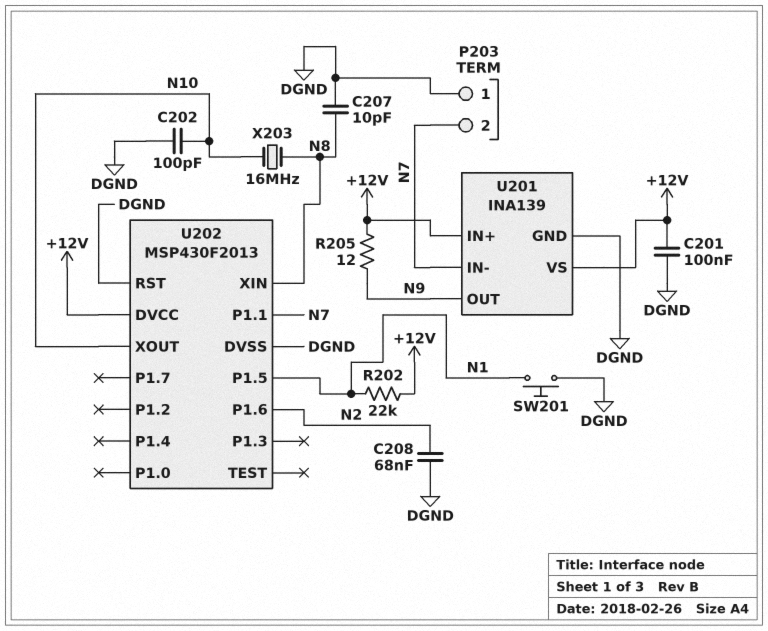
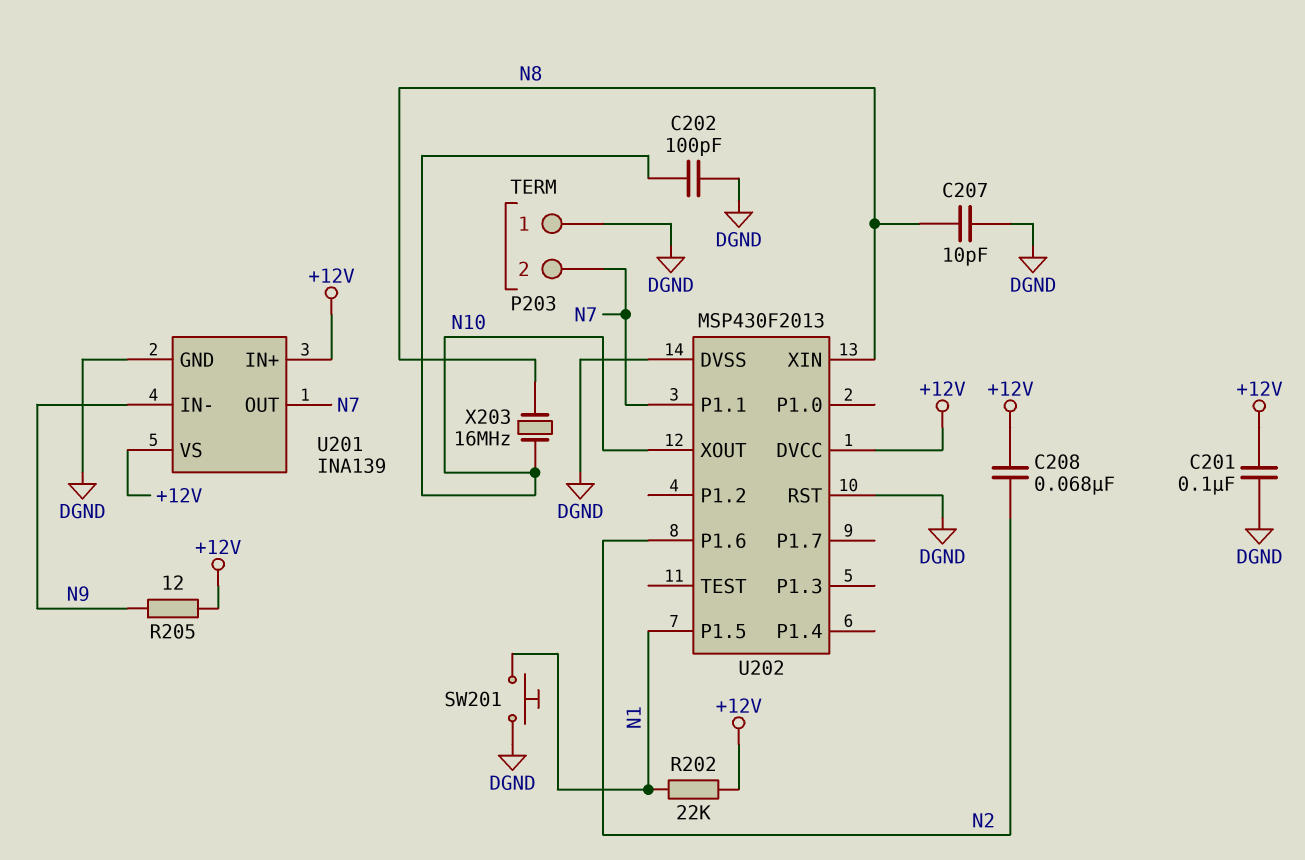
C208: 68nF (DGND, N2) -> 68nF (+12V, N2)
U201 pin IN-: N7 -> N9
U201 pin OUT: N9 -> N7

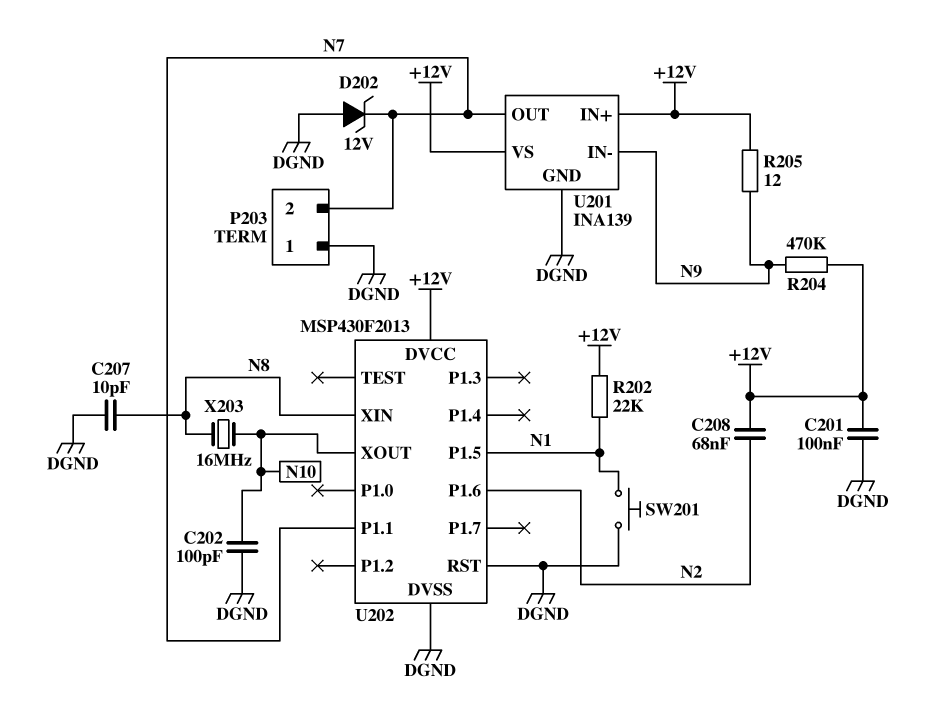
D202: none -> zener 12V (A DGND, K N7)
R204: none -> 470k (+12V, N9)

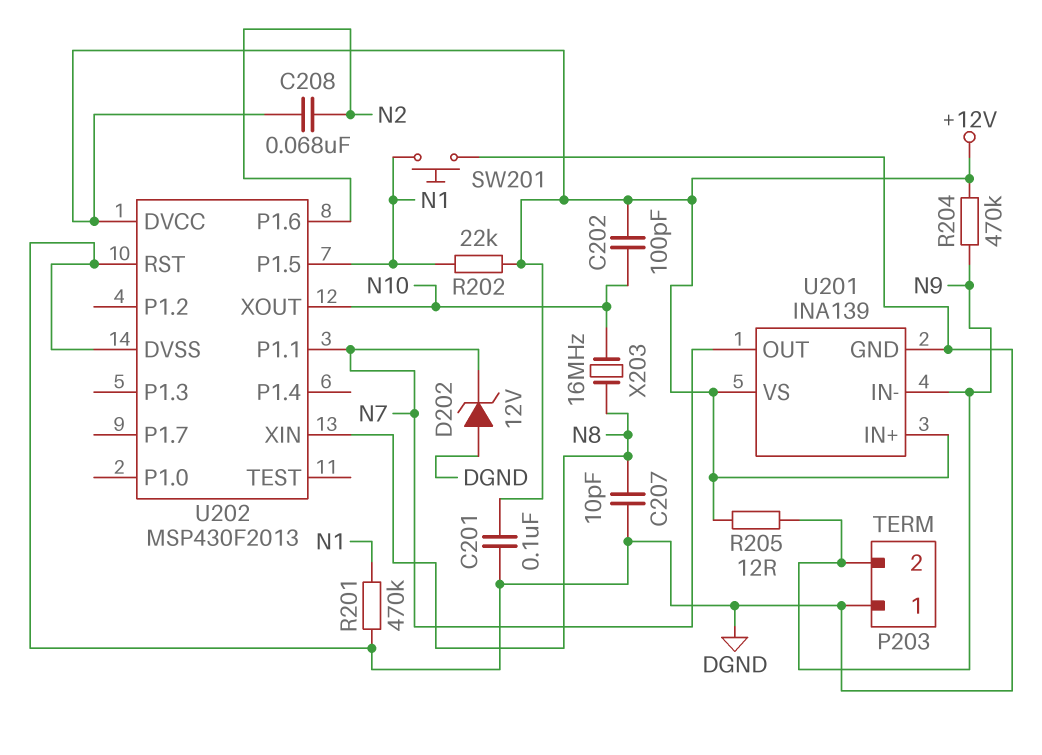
C202: 100pF (DGND, N10) -> 100pF (+12V, N10)
P203 pin 2: N7 -> N9
R201: none -> 470k (DGND, N1)

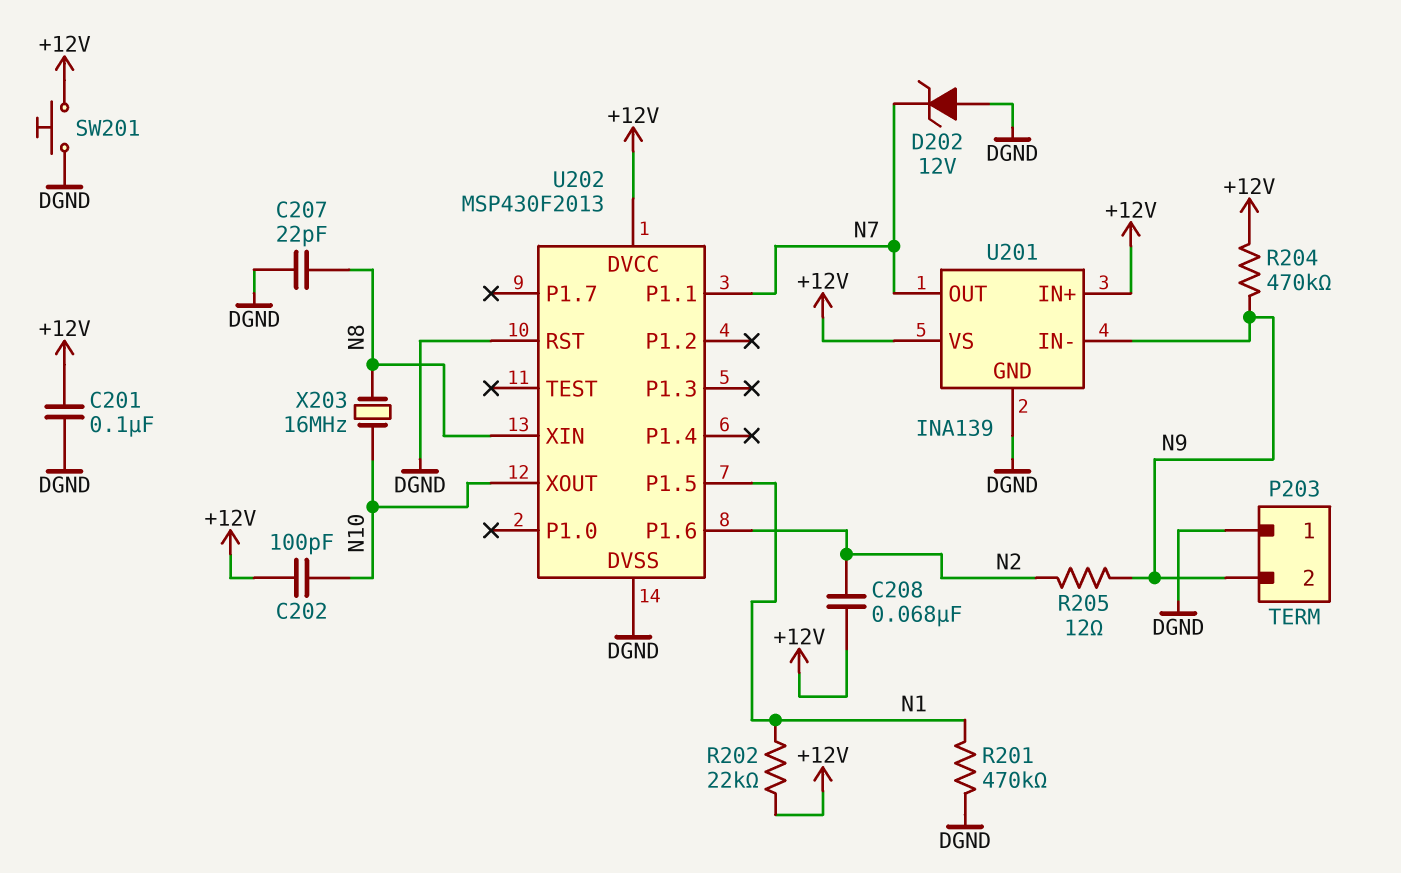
C207: 10pF (DGND, N8) -> 22pF (DGND, N8)
R205: 12 (+12V, N9) -> 12 (N2, N9)
SW201: button (DGND, N1) -> button (+12V, DGND)

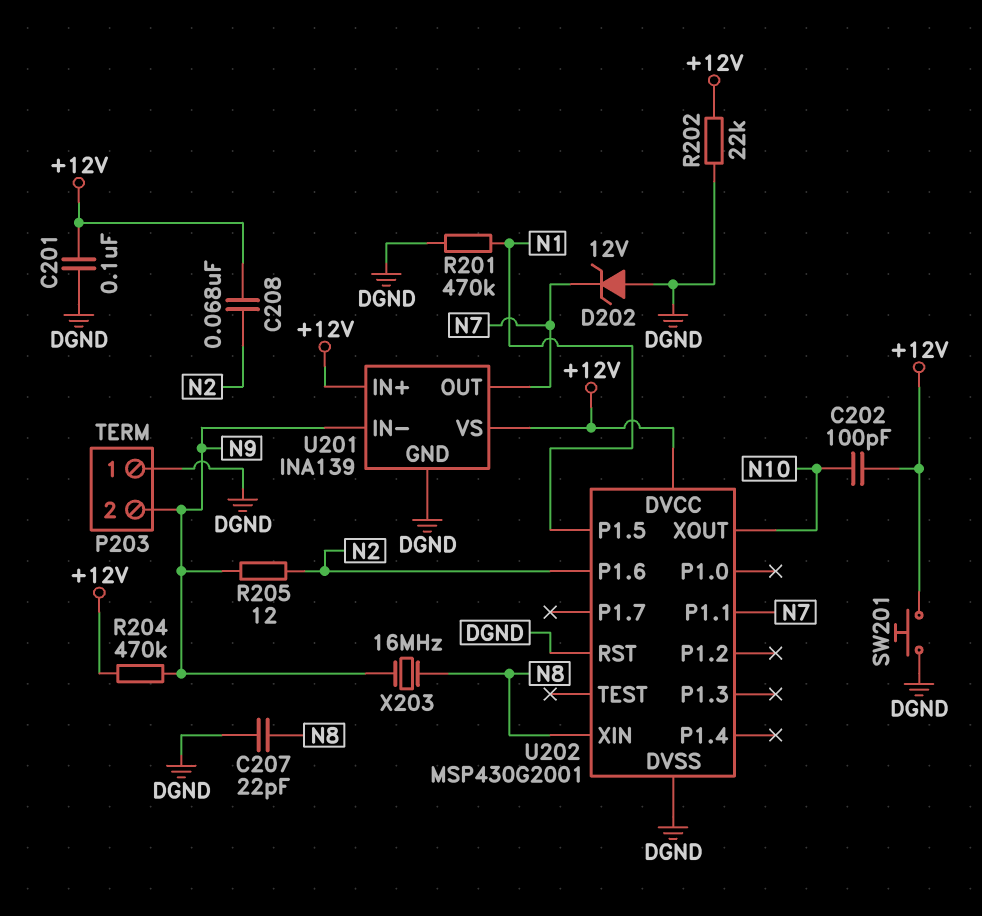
R202: 22k (+12V, N1) -> 22k (+12V, DGND)
U202: MSP430F2013 -> MSP430G2001
X203: 16MHz (N8, N10) -> 16MHz (N8, N9)

